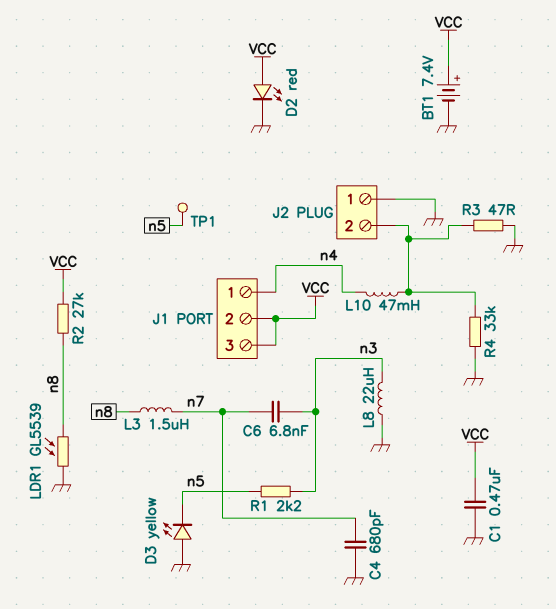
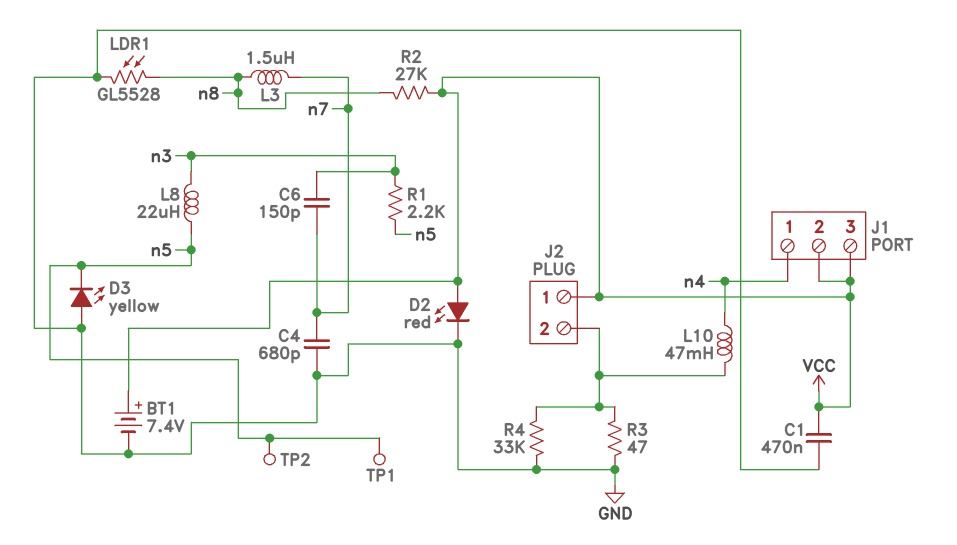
C6: 6.8nF (n3, n7) -> 150pF (n3, n7)
J2 pin 1: GND -> VCC
L8: 22uH (GND, n3) -> 22uH (n3, n5)
LDR1: GL5539 (GND, n8) -> GL5528 (GND, n8)
TP2: none -> test point (n5)

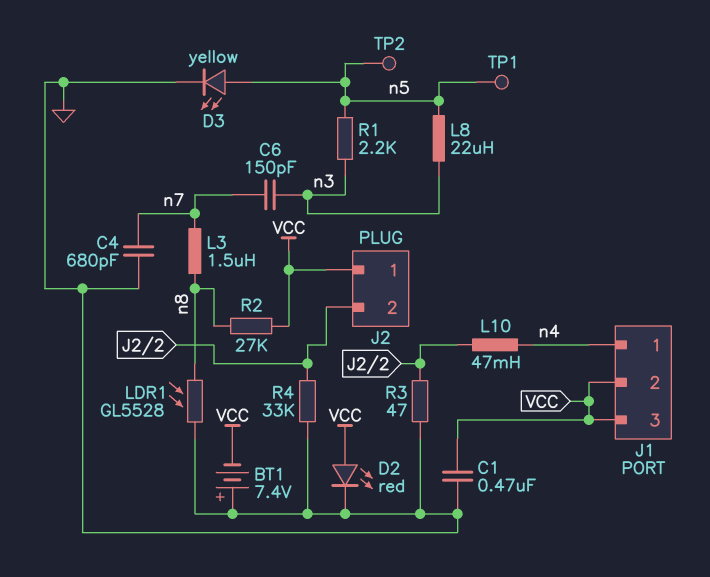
BT1: 7.4V (plus VCC, minus GND) -> 7.4V (plus GND, minus VCC)
D3: LED yellow (A GND, K n5) -> LED yellow (A n5, K GND)

